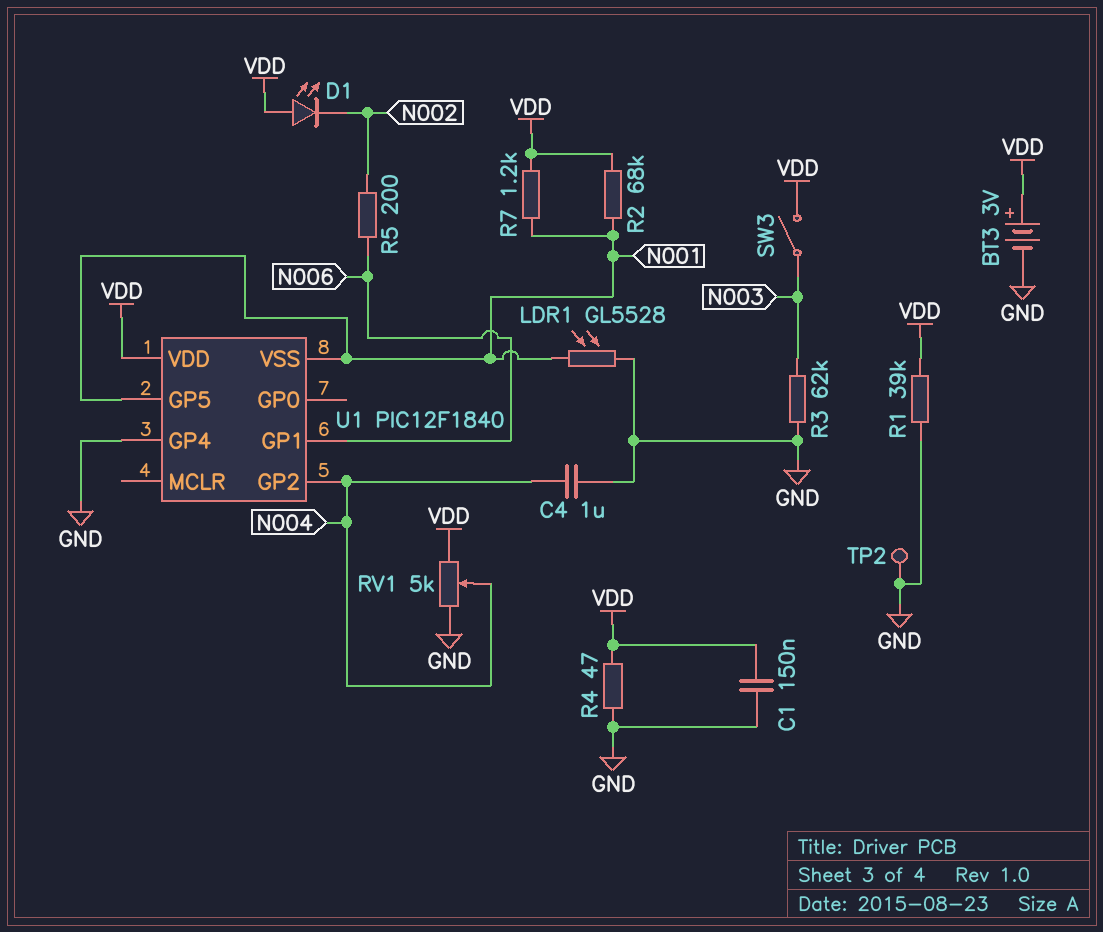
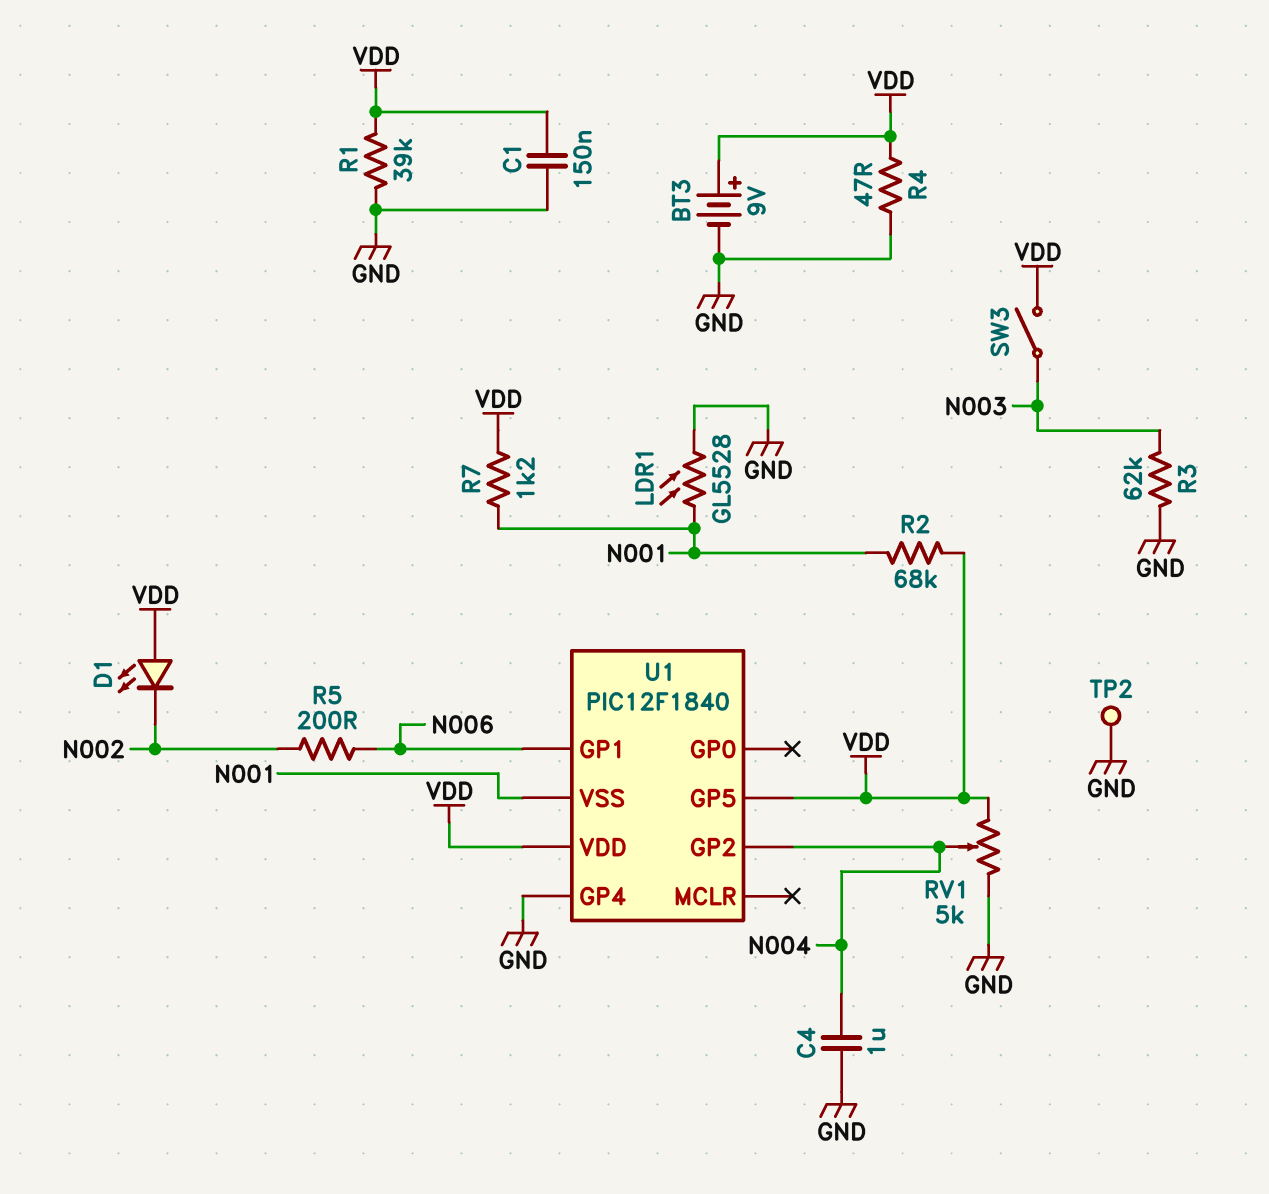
BT3: 3V (plus VDD, minus GND) -> 9V (plus VDD, minus GND)
U1 pin GP5: N001 -> VDD

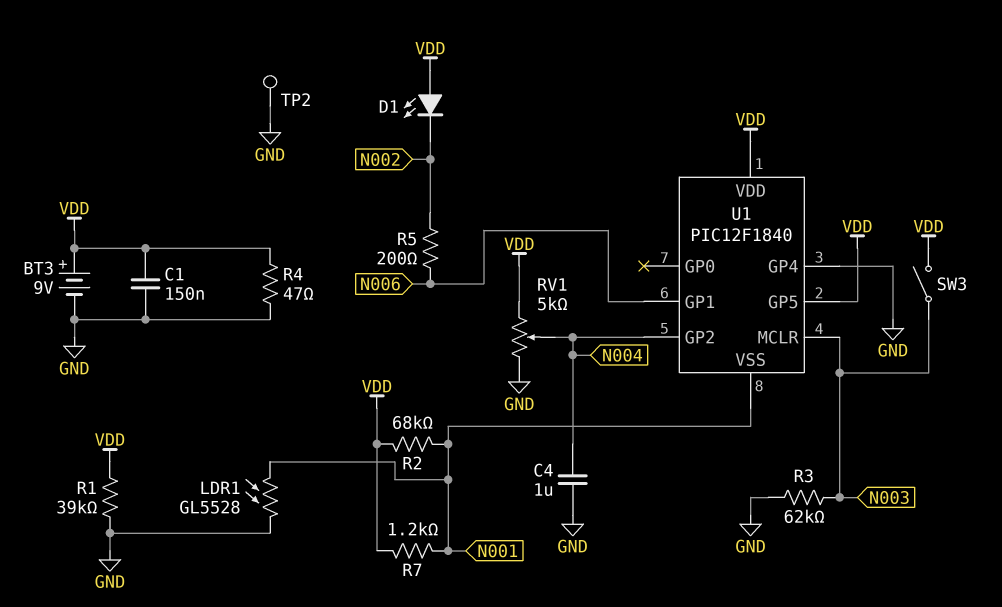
U1 pin MCLR: none -> N003

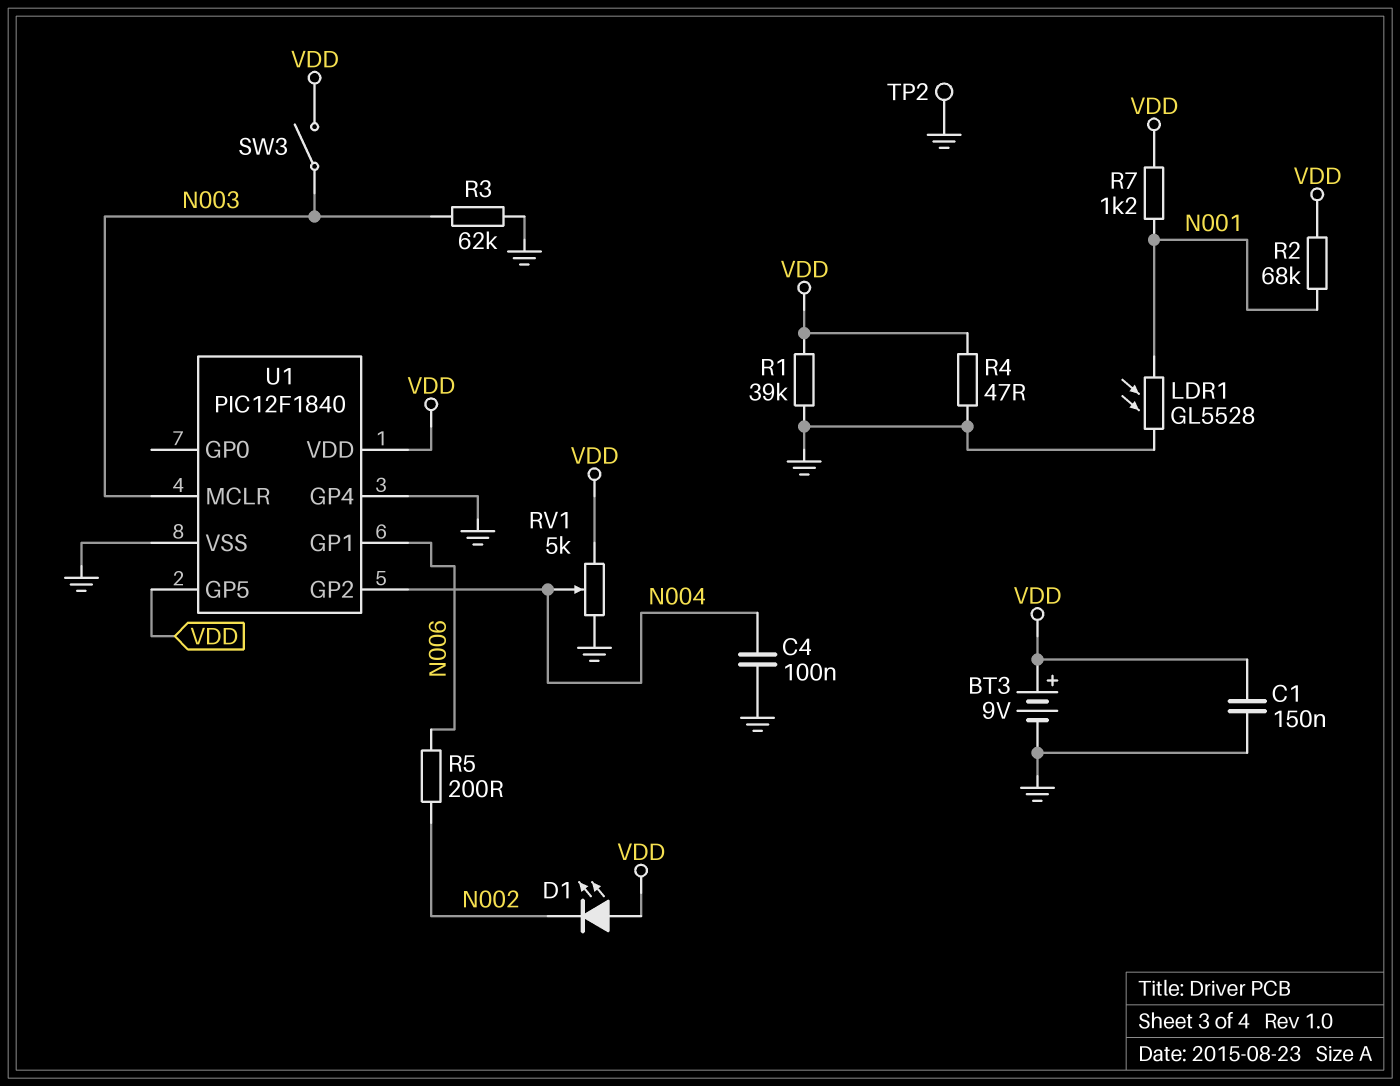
C4: 1uF (GND, N004) -> 100nF (GND, N004)
U1 pin VSS: N001 -> GND

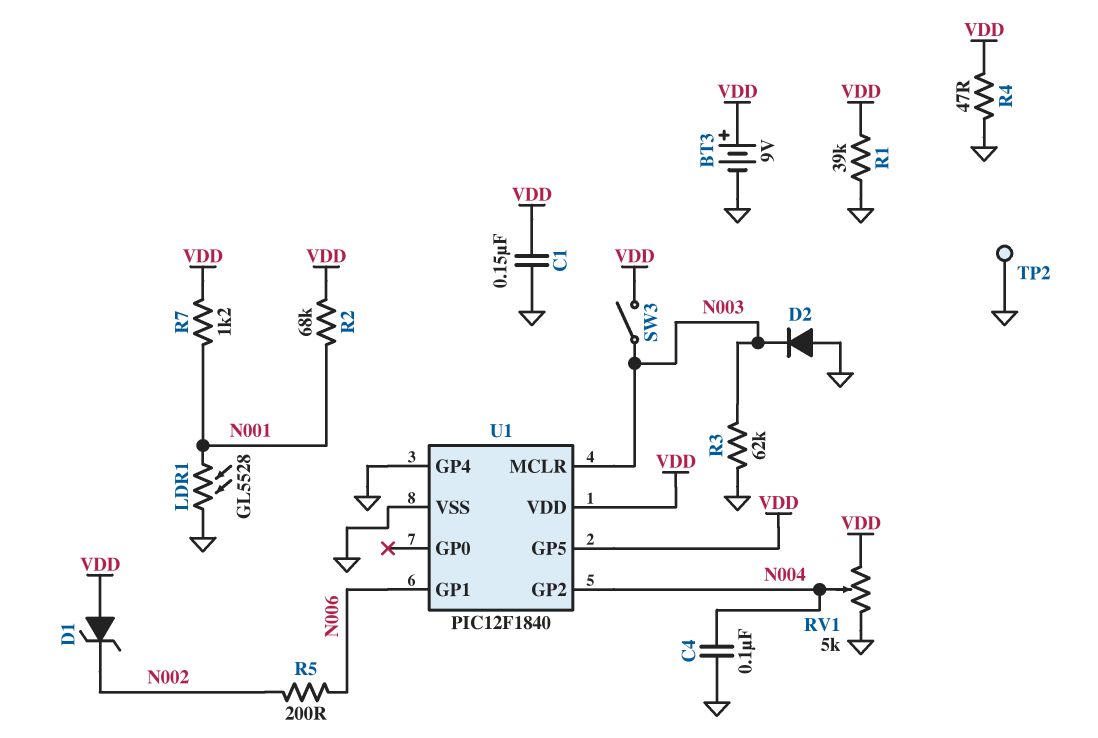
D1: LED (A VDD, K N002) -> zener (A VDD, K N002)
D2: none -> diode (A GND, K N003)

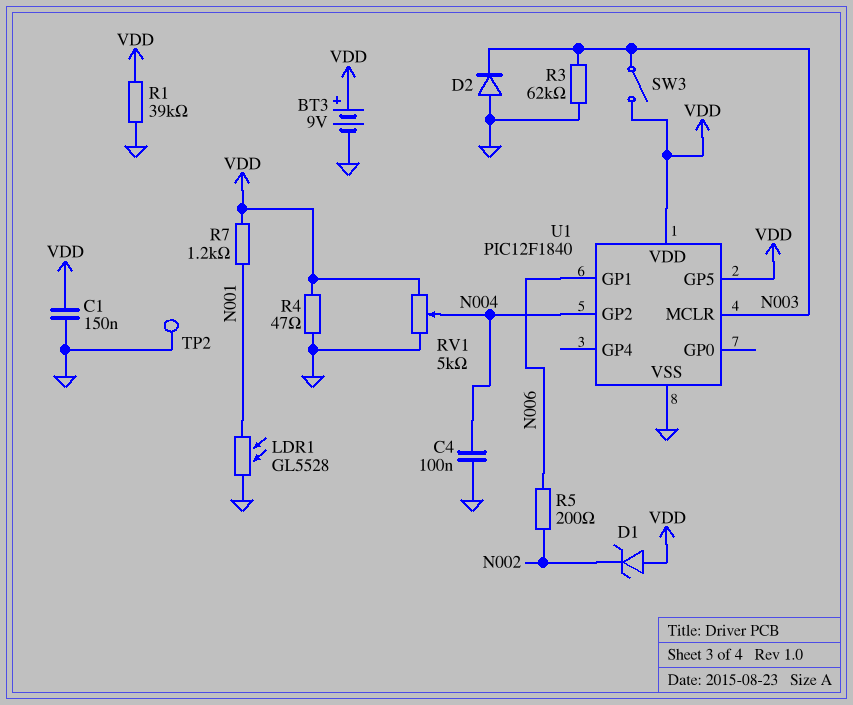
R2: 68k (N001, VDD) -> none
U1 pin GP4: GND -> none

